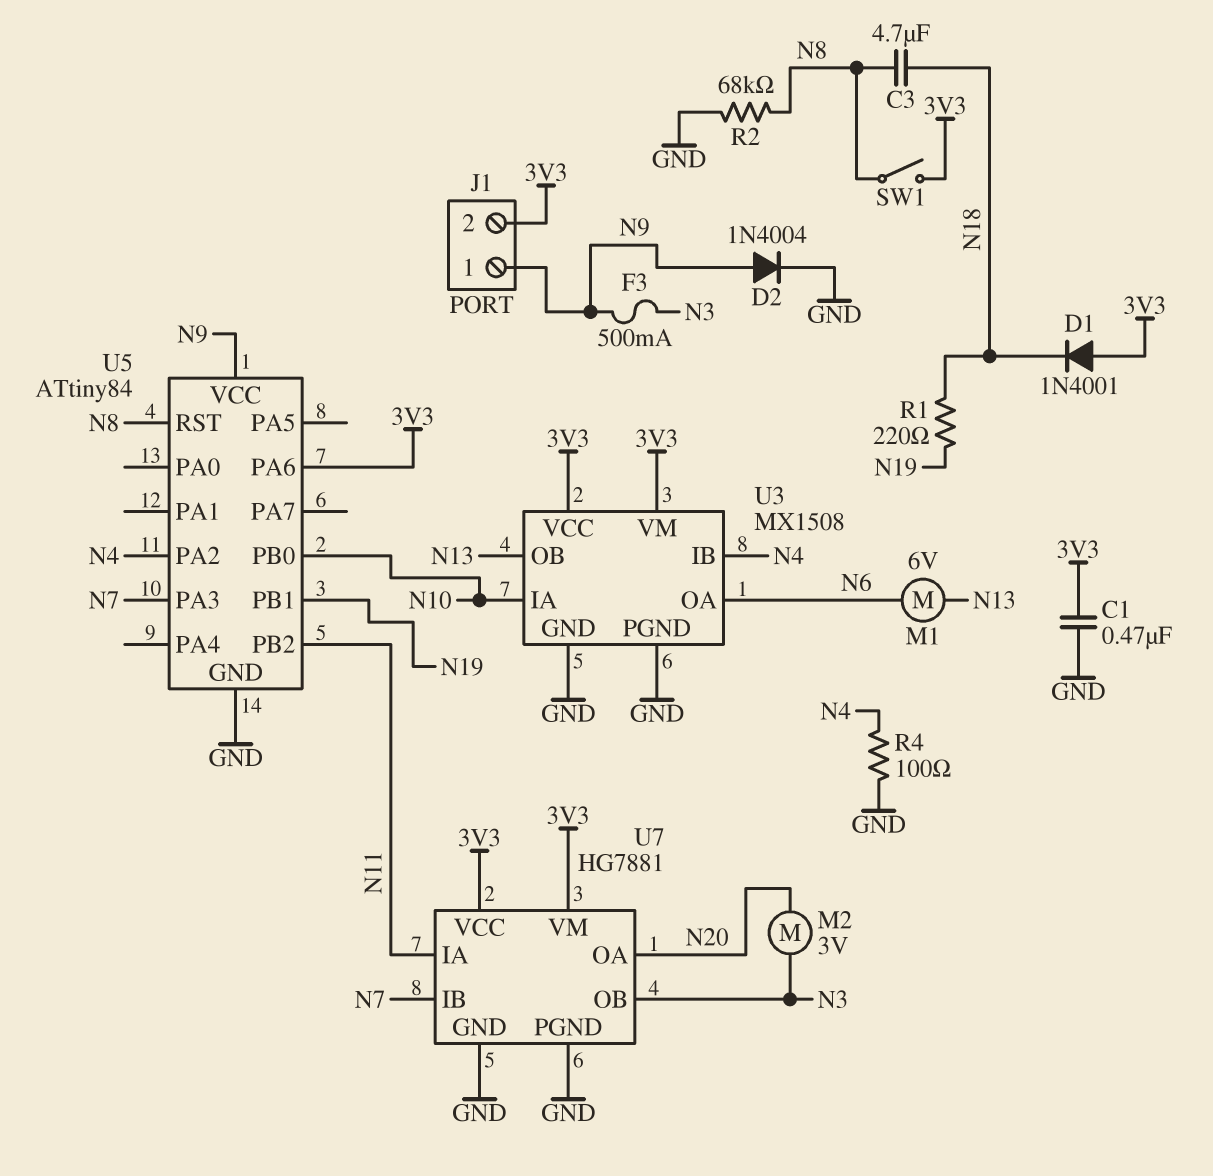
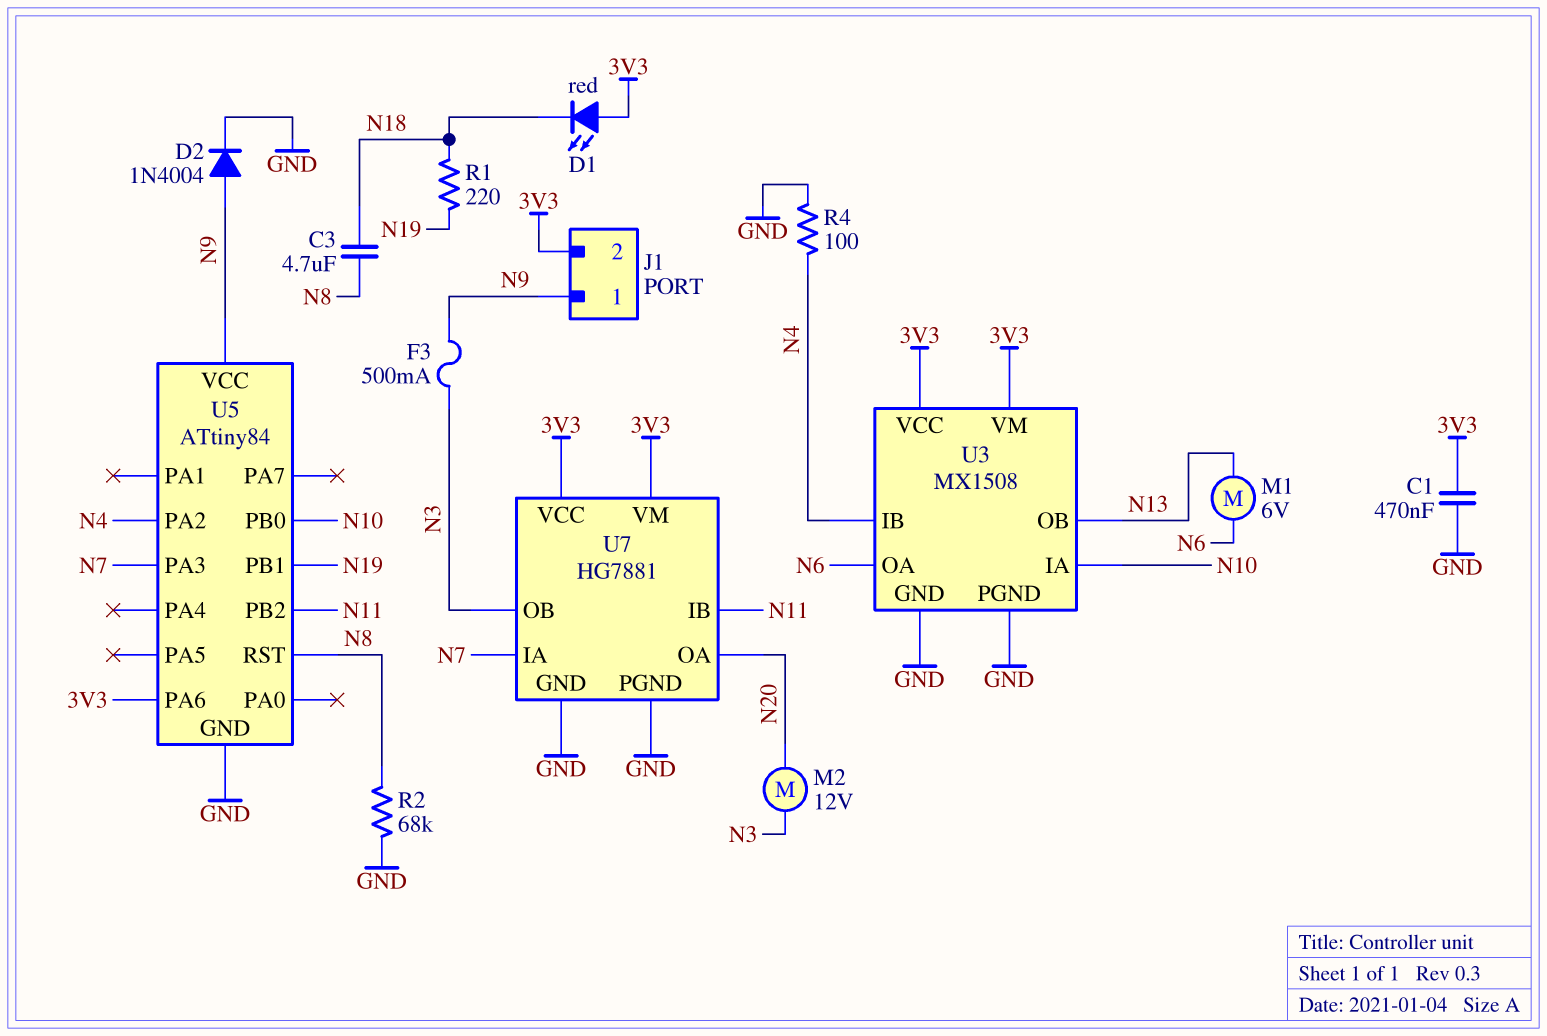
D1: diode 1N4001 (A 3V3, K N18) -> LED red (A 3V3, K N18)
M2: motor 3V (N3, N20) -> motor 12V (N3, N20)
SW1: switch (3V3, N8) -> none
U7 pin IA: N11 -> N7
U7 pin IB: N7 -> N11

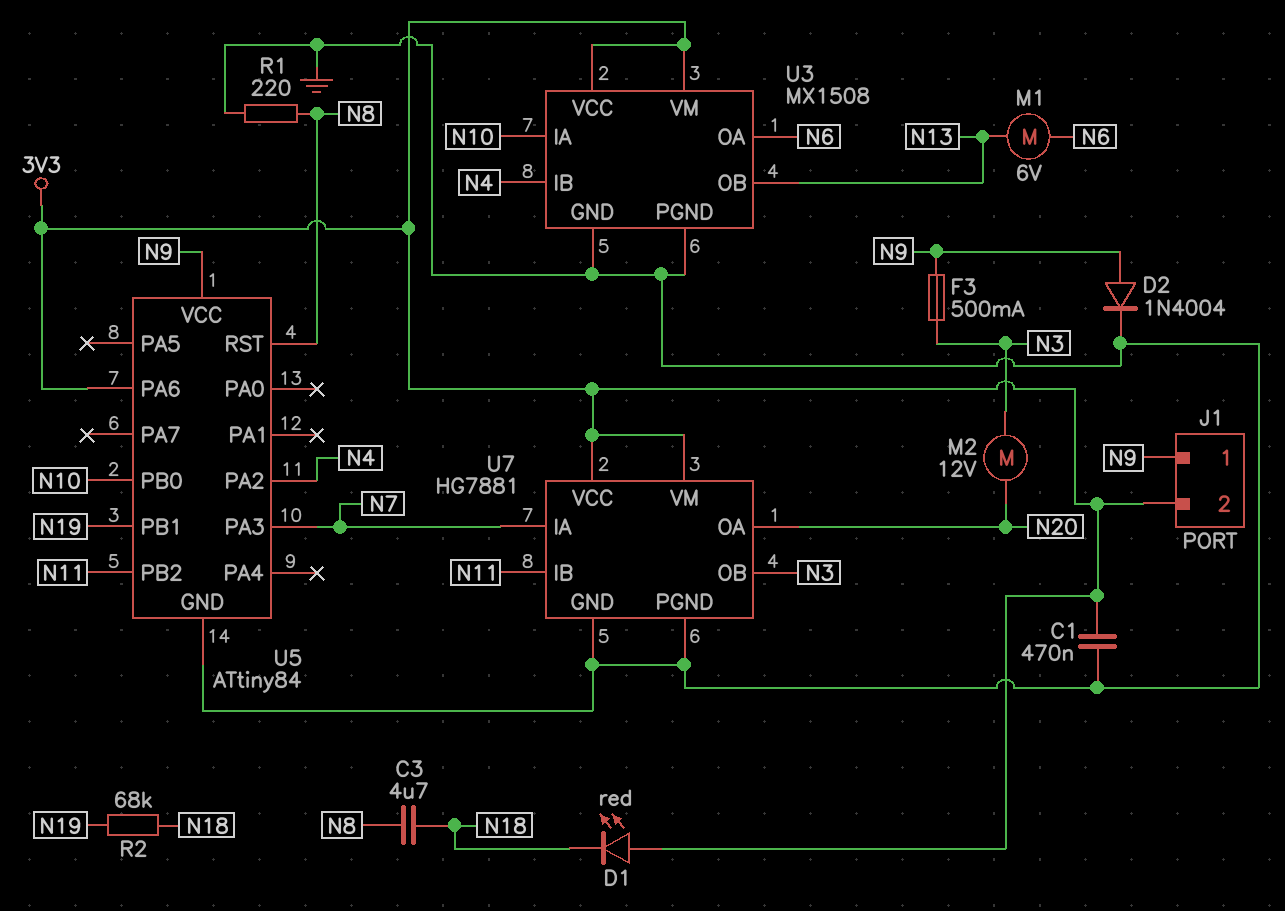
R1: 220 (N18, N19) -> 220 (GND, N8)
R2: 68k (GND, N8) -> 68k (N18, N19)
R4: 100 (GND, N4) -> none

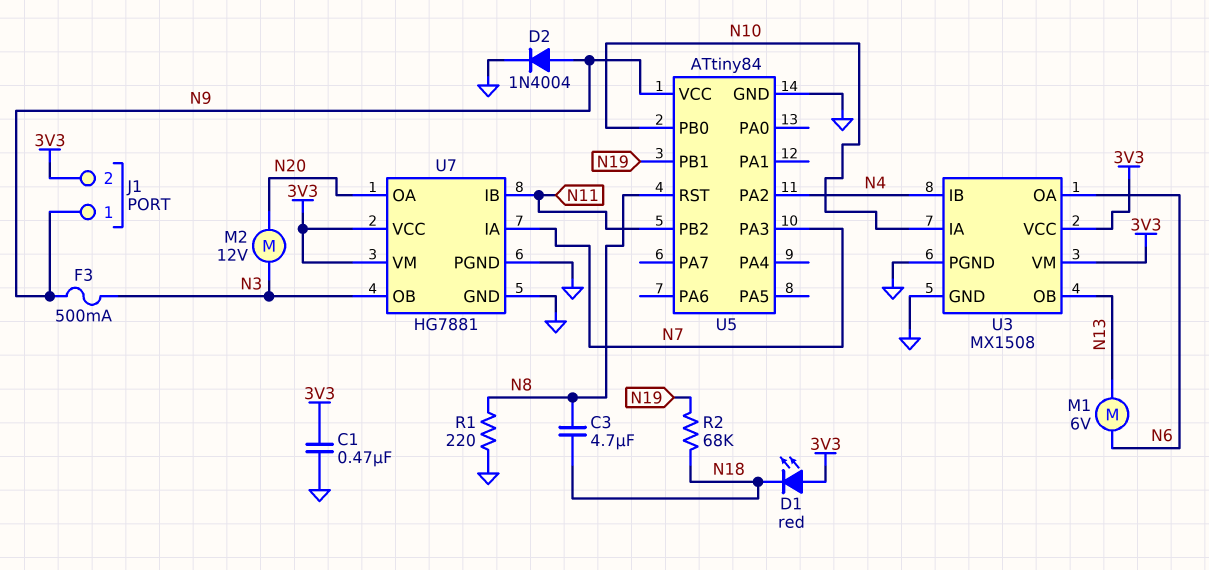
U5 pin PA6: 3V3 -> none

